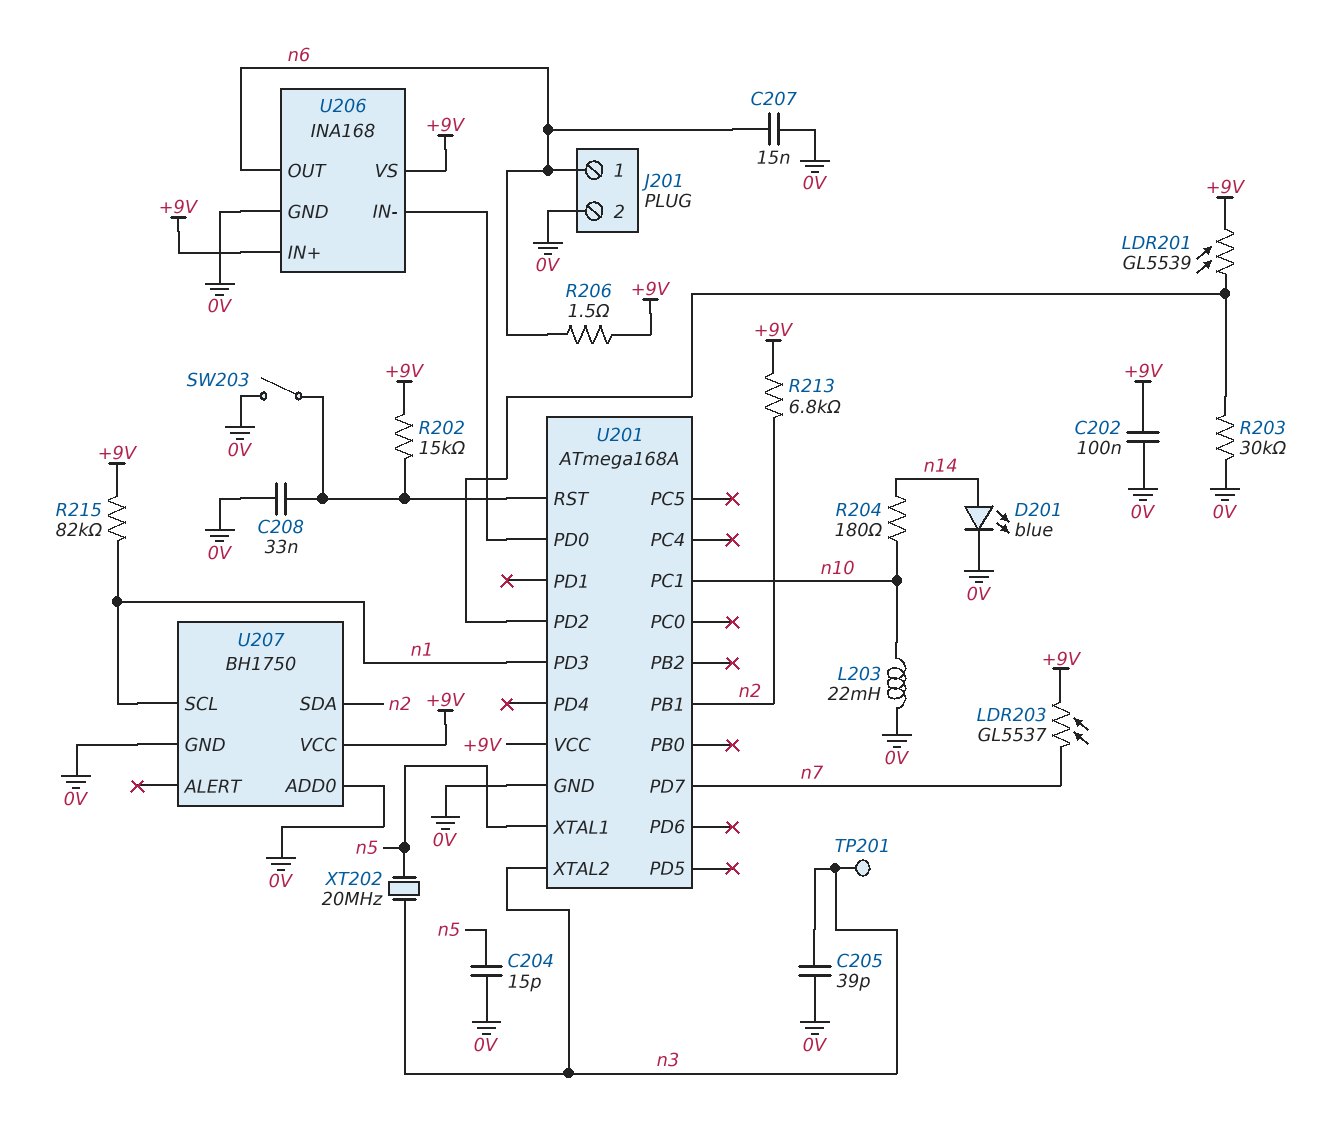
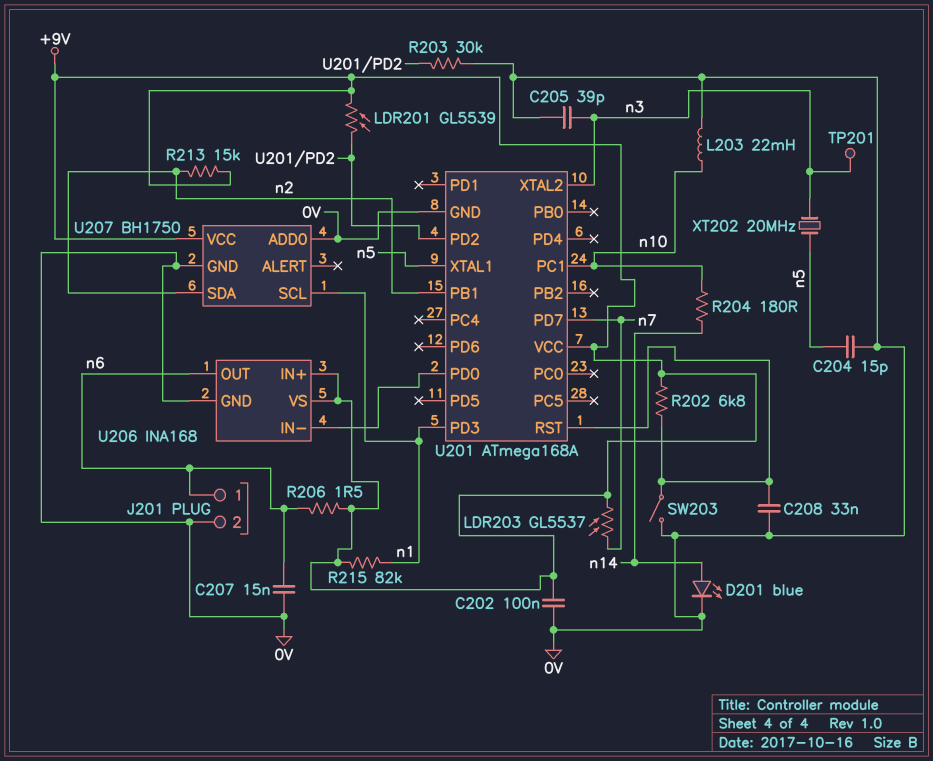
R202: 15k (+9V, U201/RST) -> 6.8k (+9V, U201/RST)
R213: 6.8k (+9V, n2) -> 15k (+9V, n2)

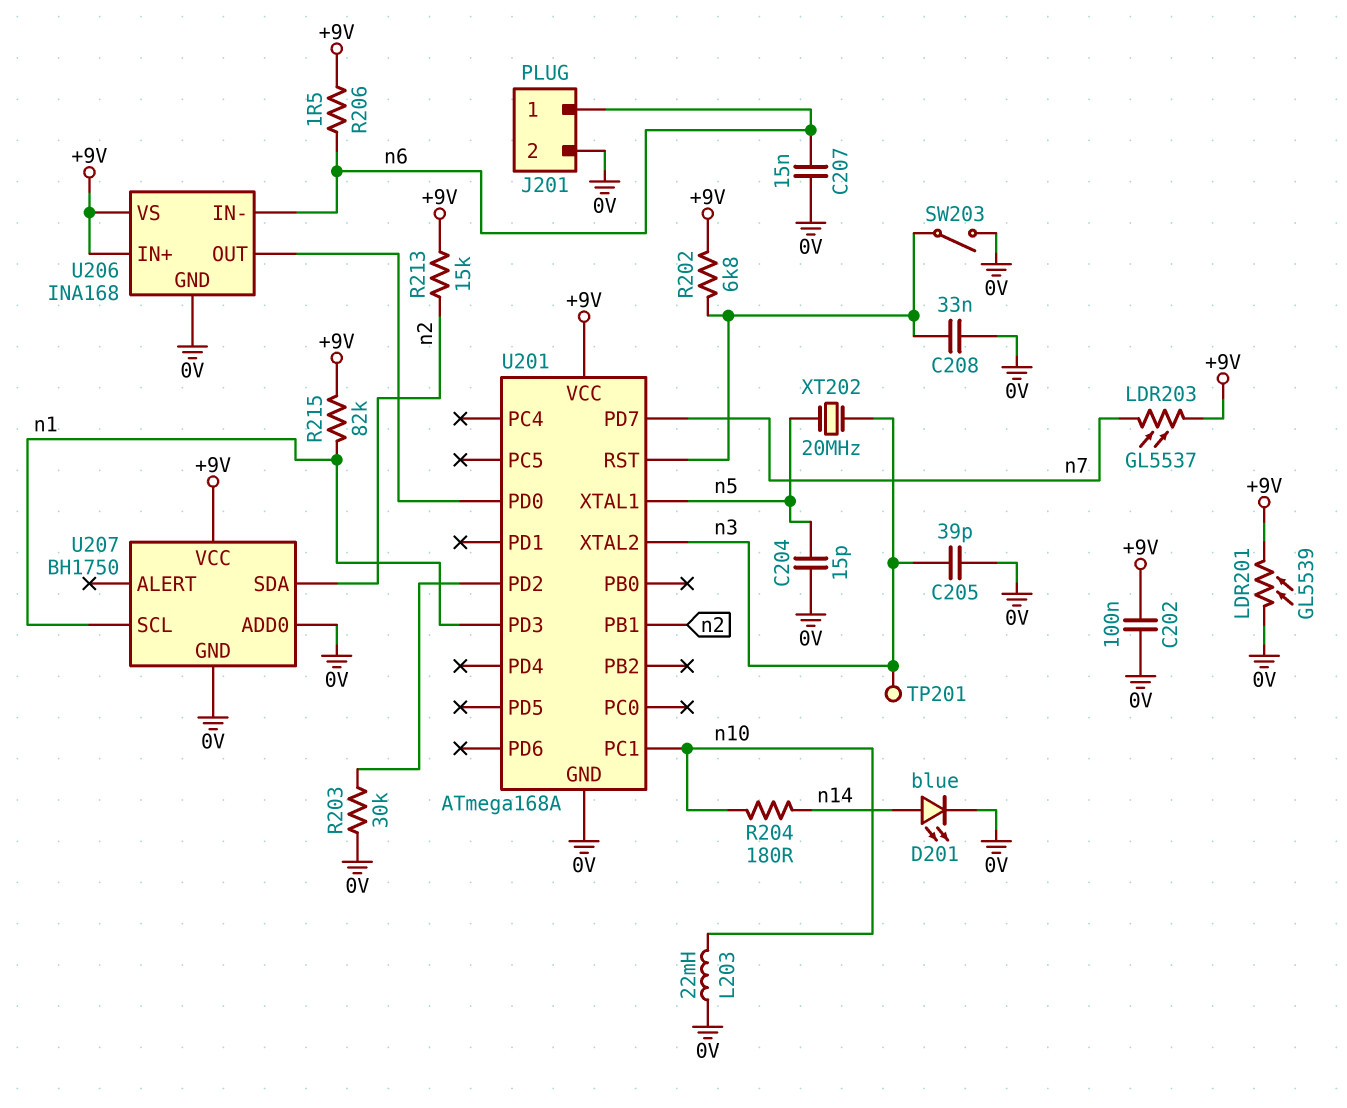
LDR201: GL5539 (+9V, U201/PD2) -> GL5539 (+9V, 0V)
U206 pin IN-: U201/PD0 -> n6
U206 pin OUT: n6 -> U201/PD0

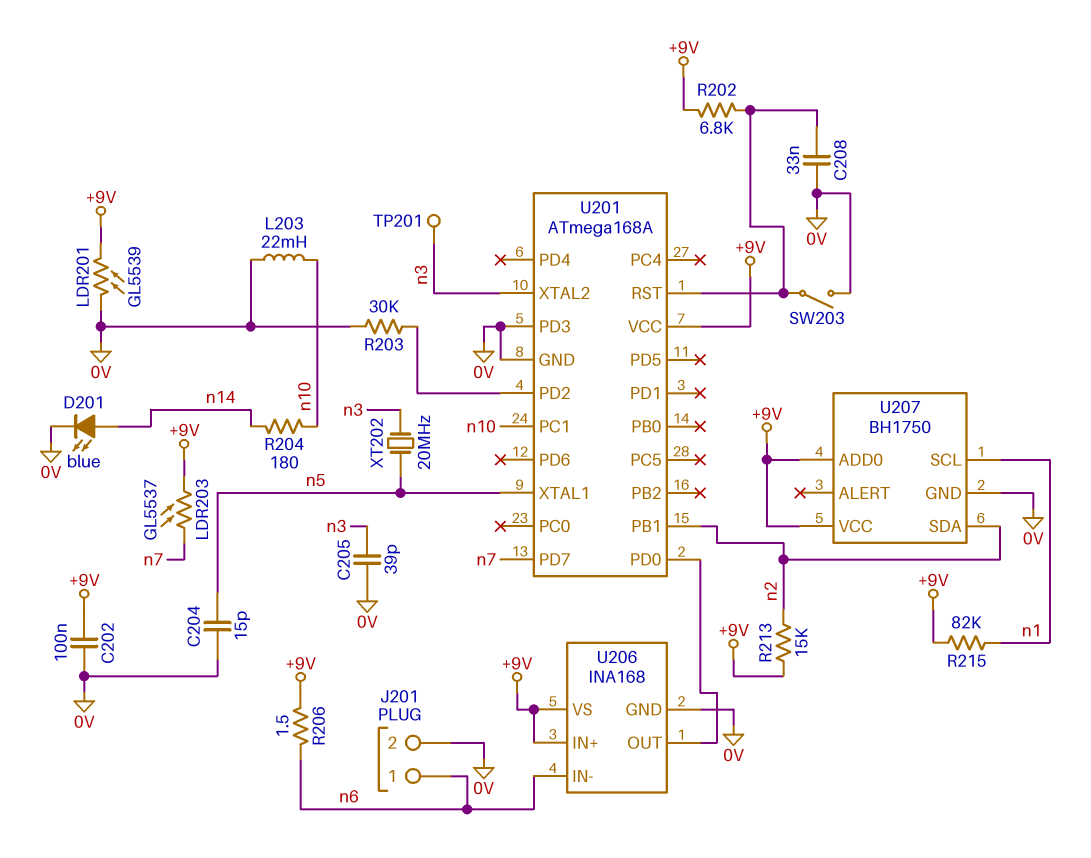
C207: 15nF (0V, n6) -> none
U201 pin PD3: n1 -> 0V
U207 pin ADD0: 0V -> +9V

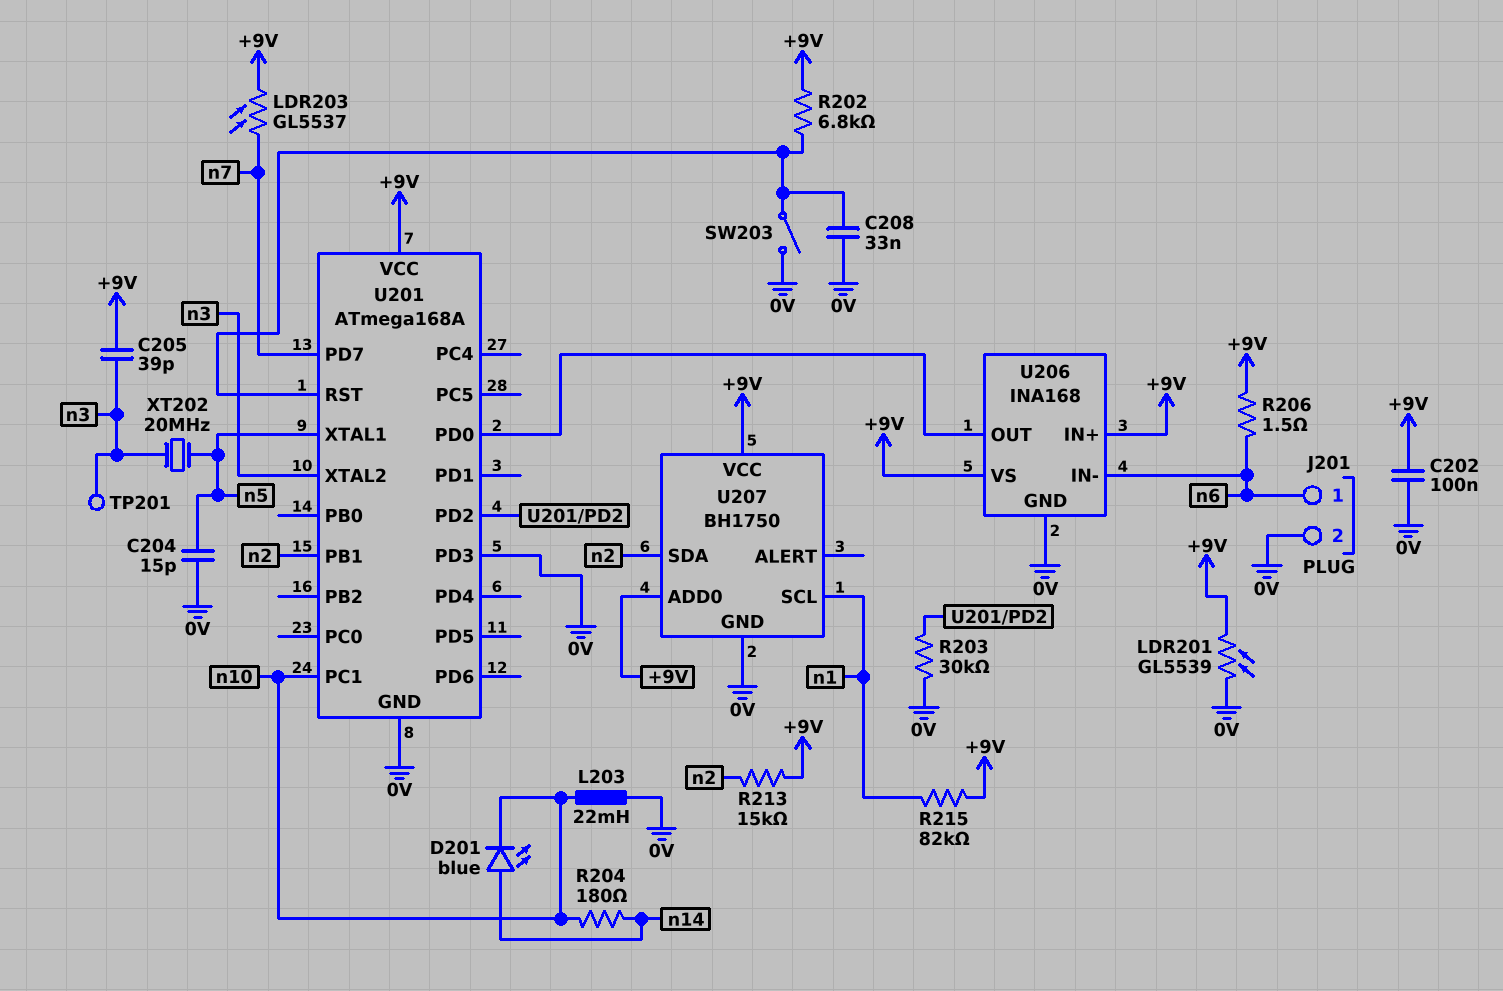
C205: 39pF (0V, n3) -> 39pF (+9V, n3)
D201: LED blue (A n14, K 0V) -> LED blue (A n14, K n10)

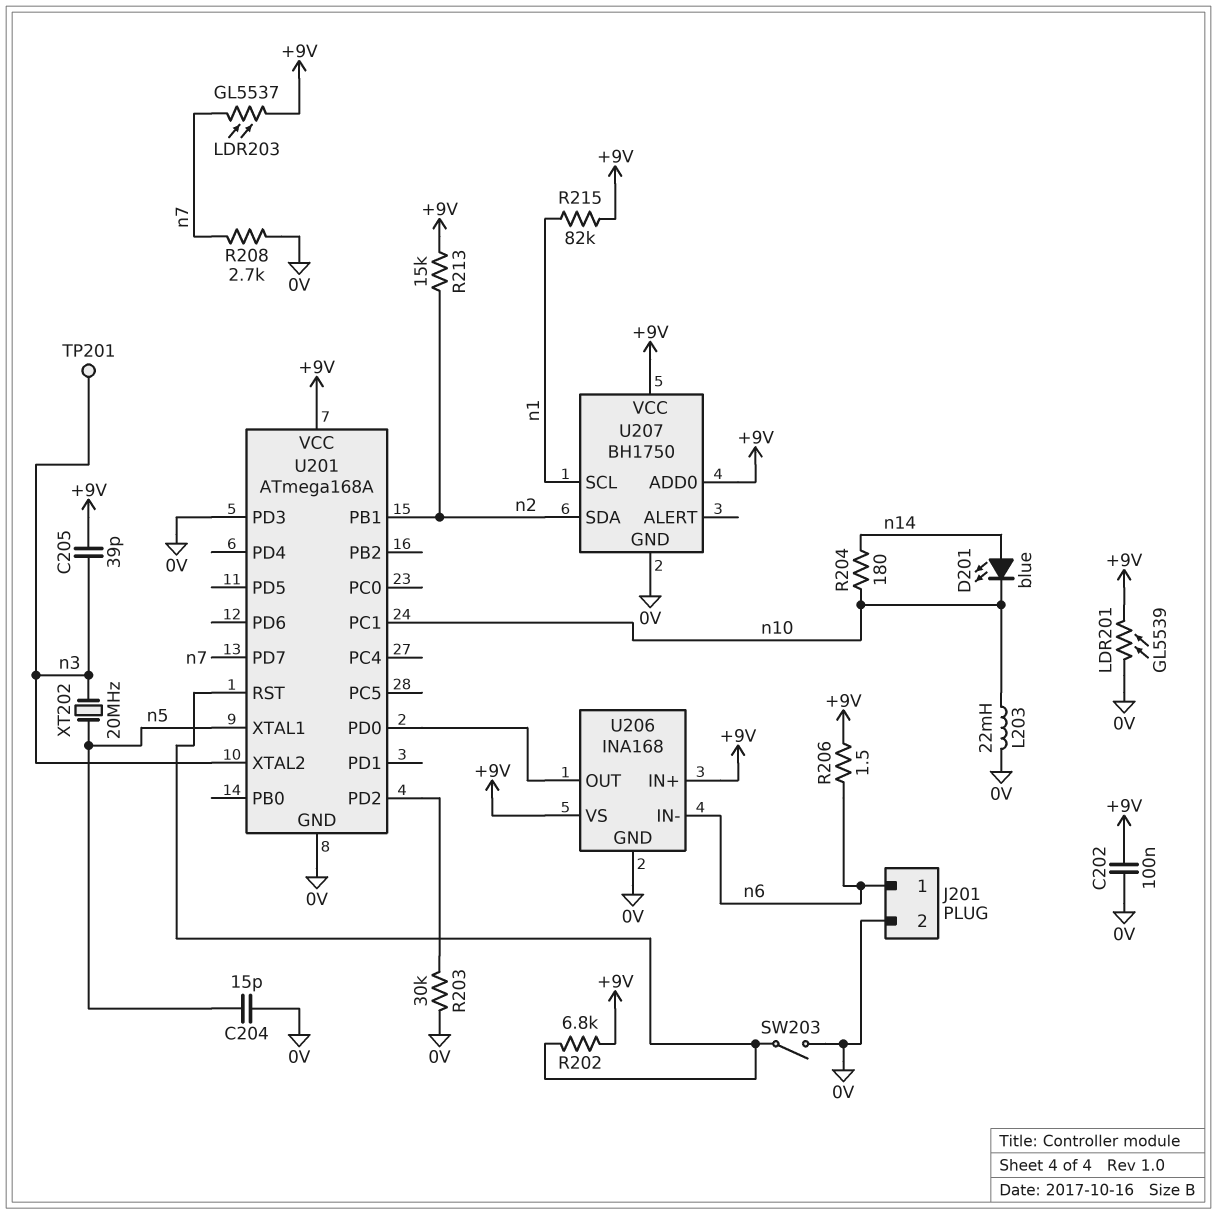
C208: 33nF (0V, U201/RST) -> none
R208: none -> 2.7k (0V, n7)

